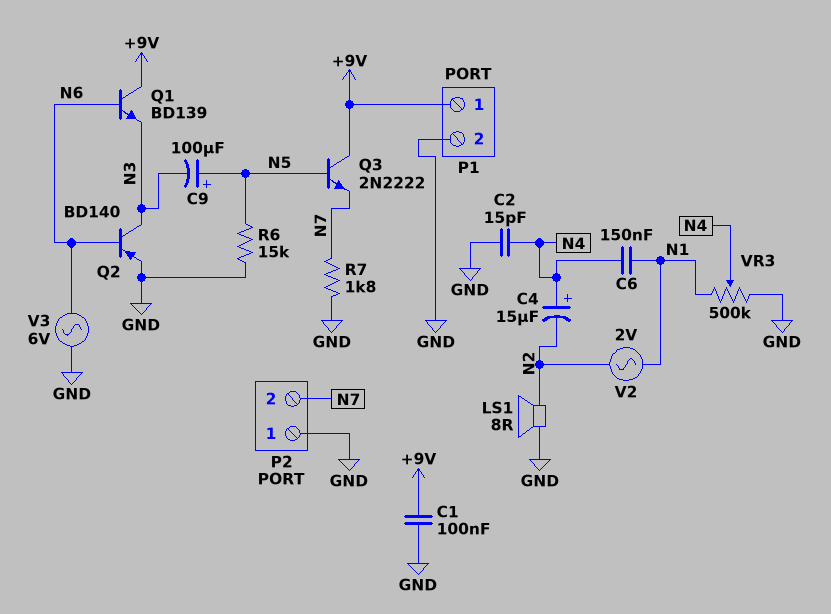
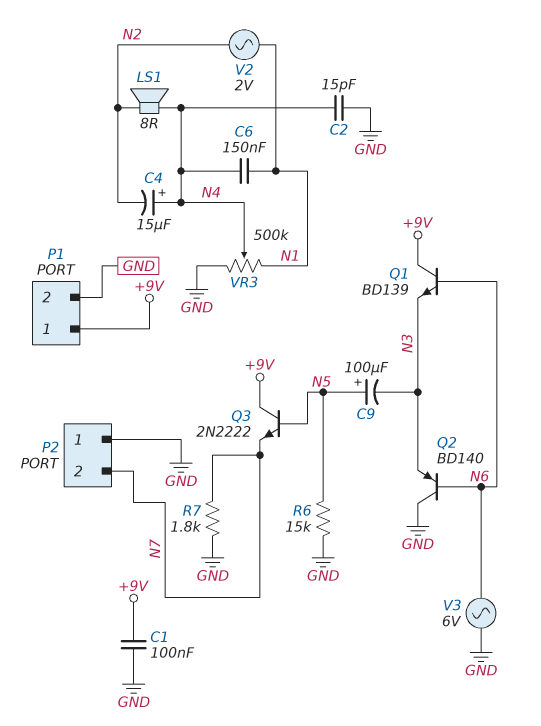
LS1: speaker 8R (GND, N2) -> speaker 8R (N2, N4)
Q2: PNP BD140 (B N6, C N3, E GND) -> PNP BD140 (B N6, C GND, E N3)

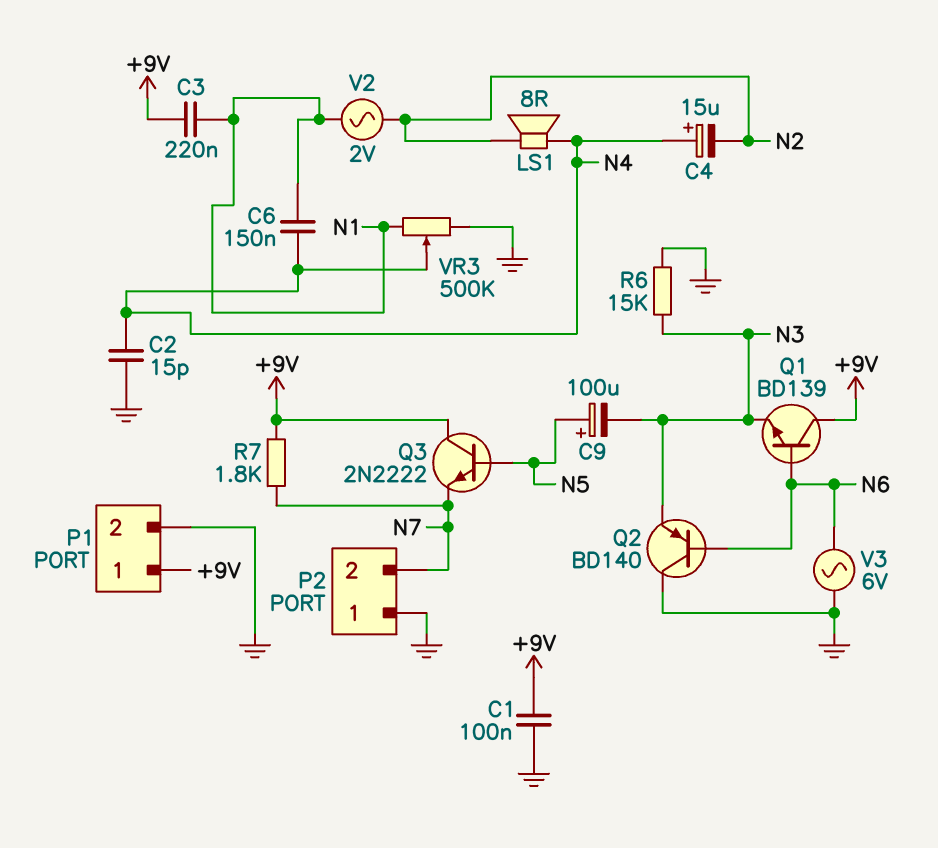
C3: none -> 220nF (+9V, N1)
R6: 15k (GND, N5) -> 15k (GND, N3)
R7: 1.8k (GND, N7) -> 1.8k (+9V, N7)

